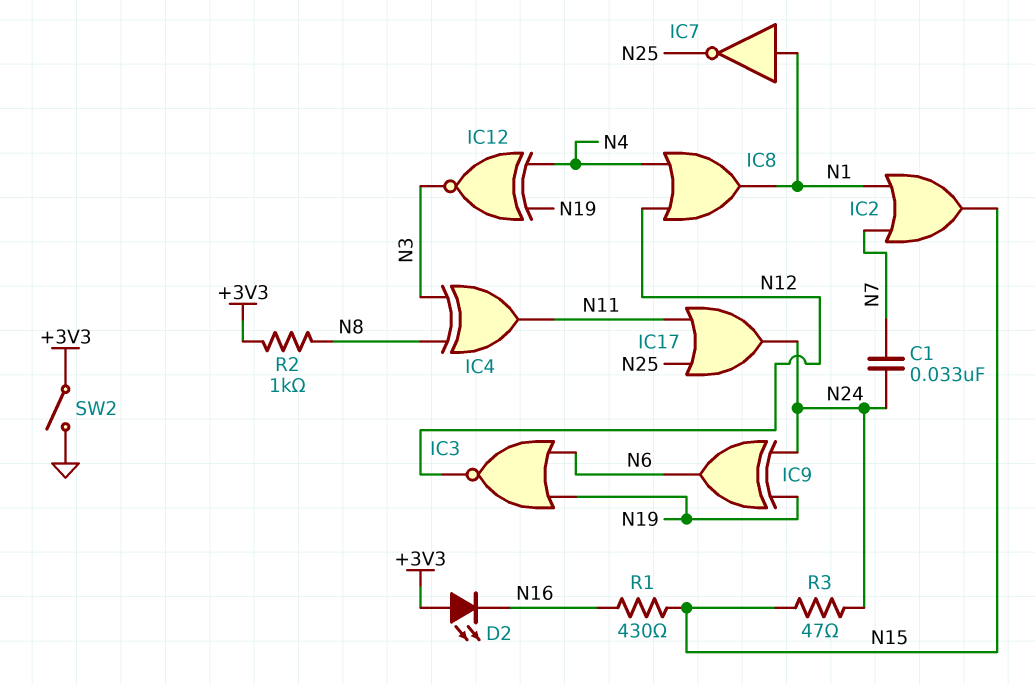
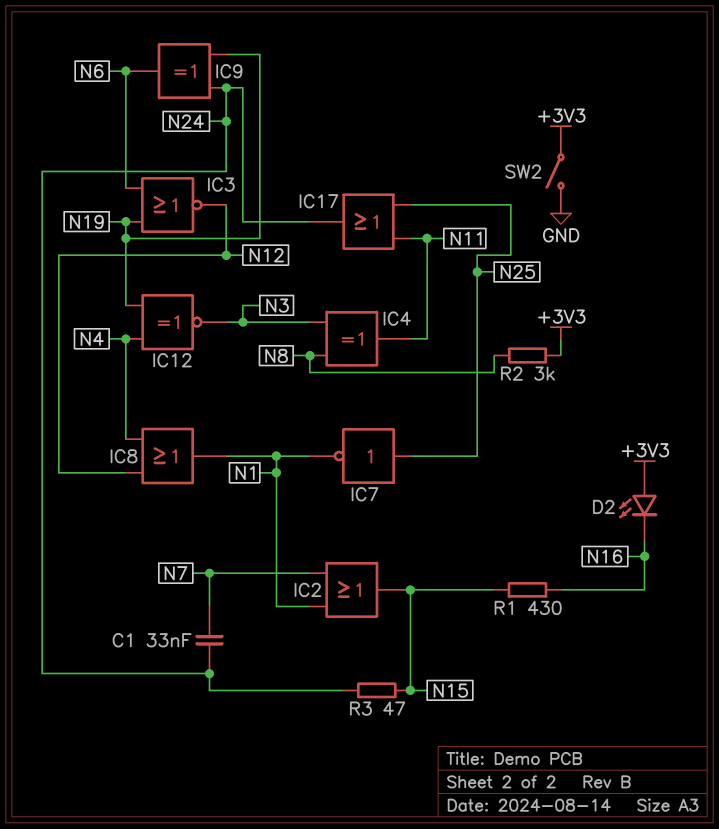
IC7: NOT (in N1, out N25) -> NOT (in N25, out N1)
R2: 1k (+3V3, N8) -> 3k (+3V3, N8)

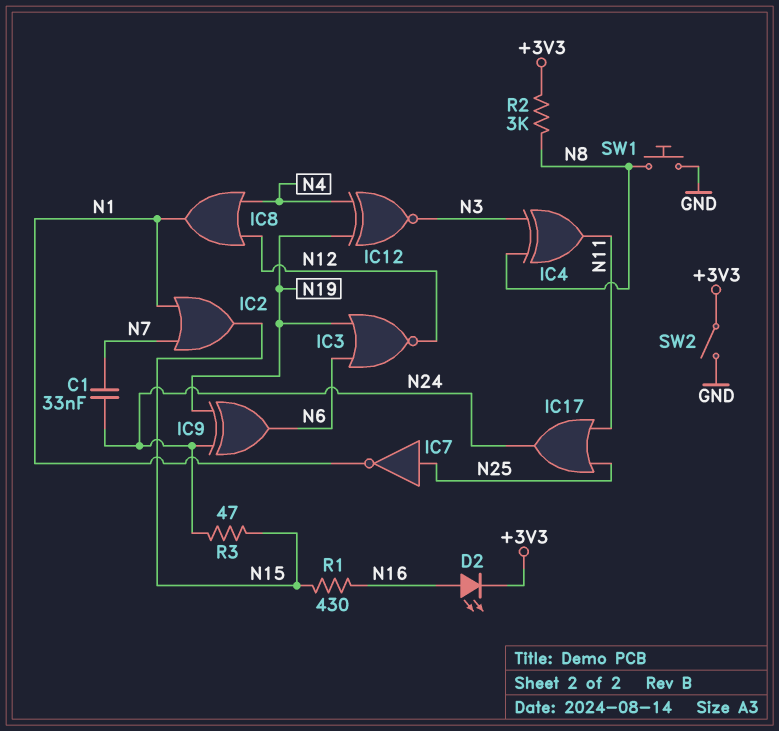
D2: LED (A +3V3, K N16) -> LED (A N16, K +3V3)
SW1: none -> button (GND, N8)

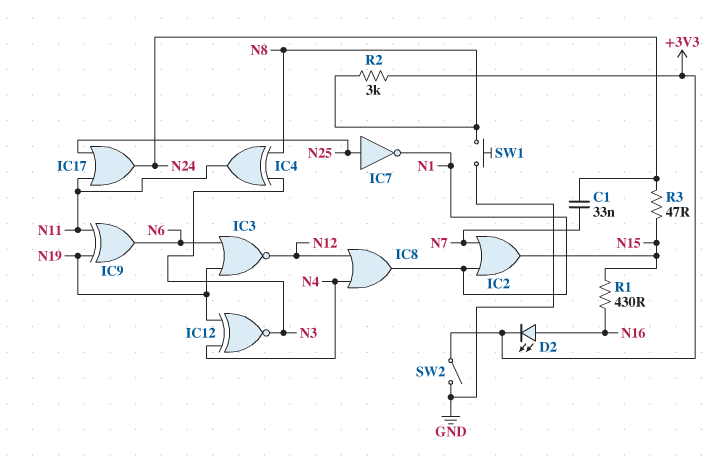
IC9: XOR (in N19, in N24, out N6) -> XOR (in N11, in N19, out N6)

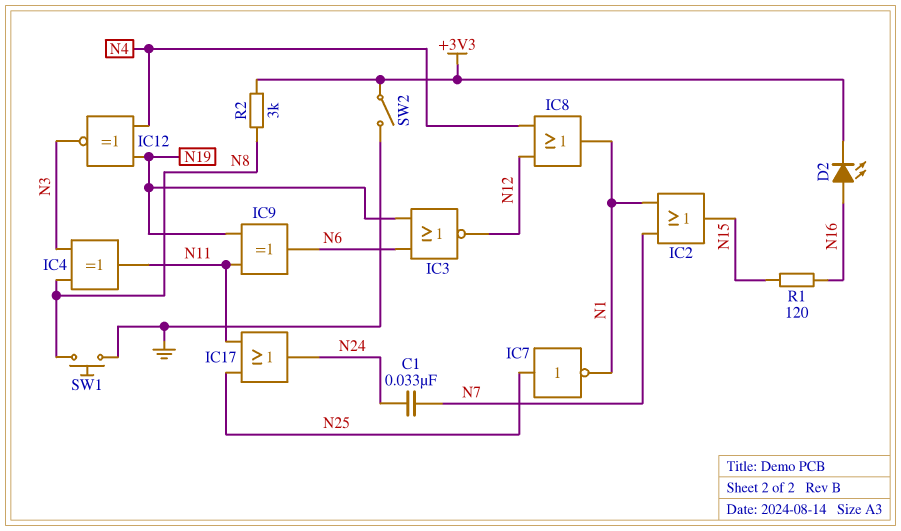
R1: 430 (N15, N16) -> 120 (N15, N16)
R3: 47 (N15, N24) -> none

